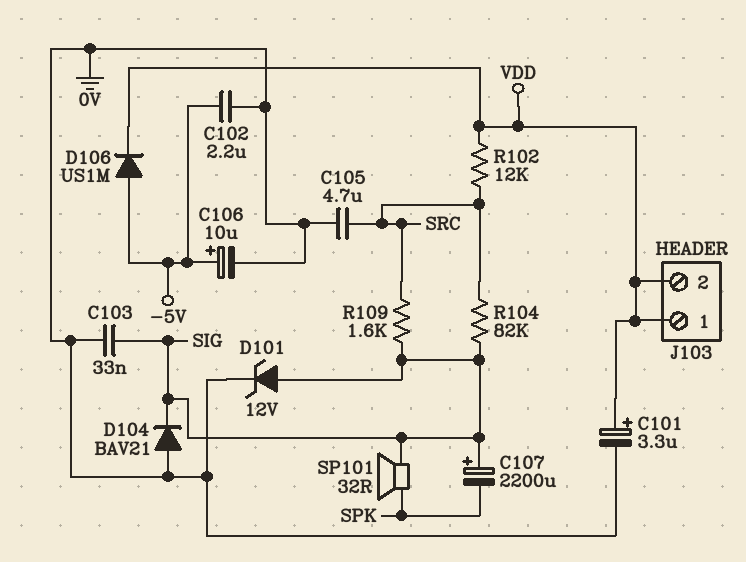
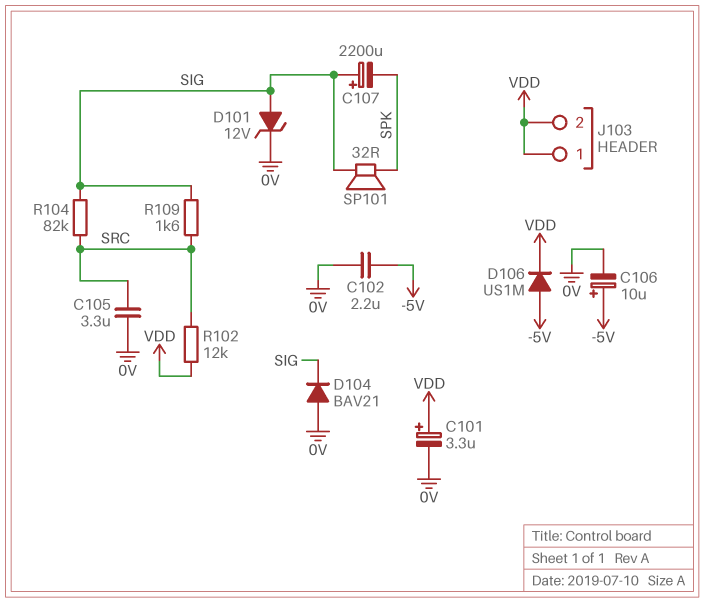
C103: 33nF (0V, SIG) -> none
C105: 4.7uF (0V, SRC) -> 3.3uF (0V, SRC)

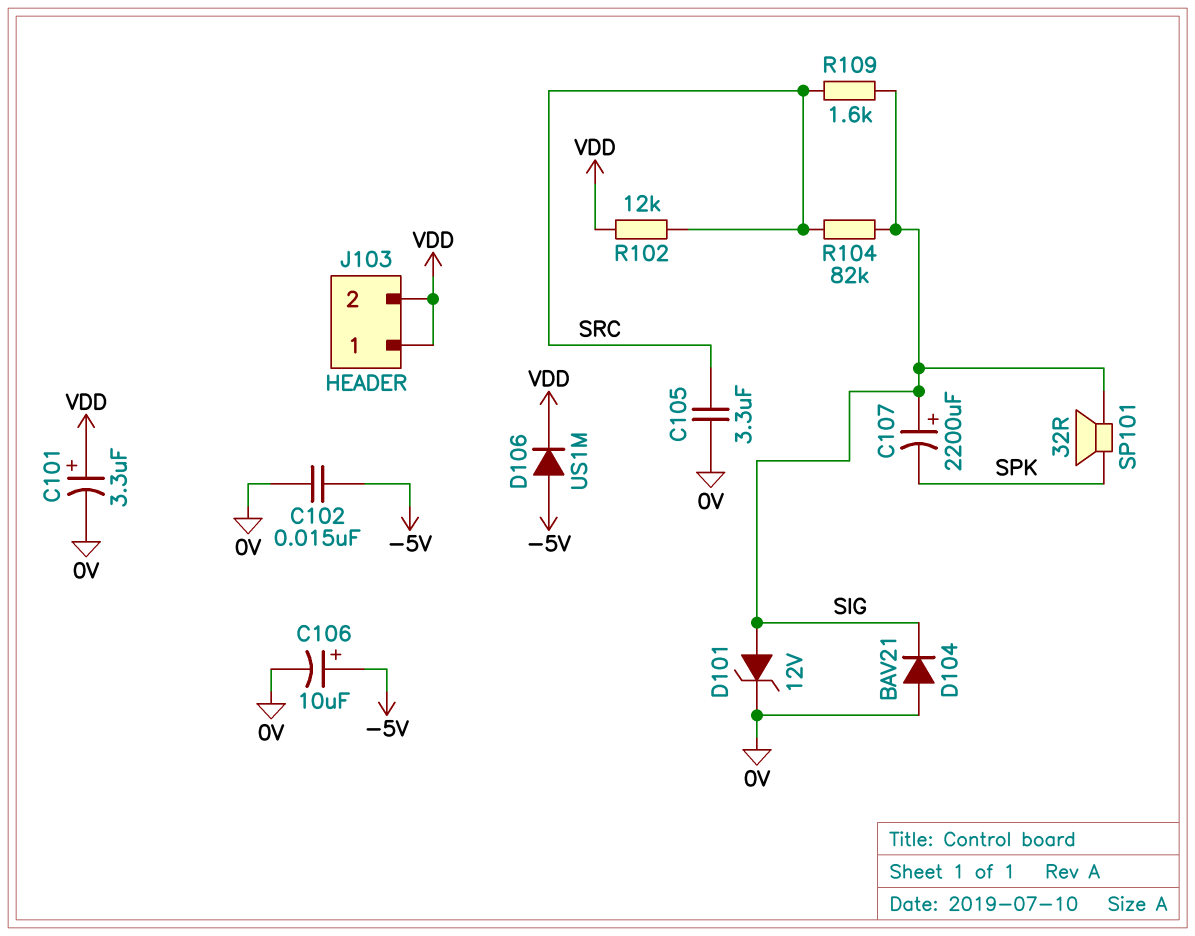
C102: 2.2uF (-5V, 0V) -> 15nF (-5V, 0V)

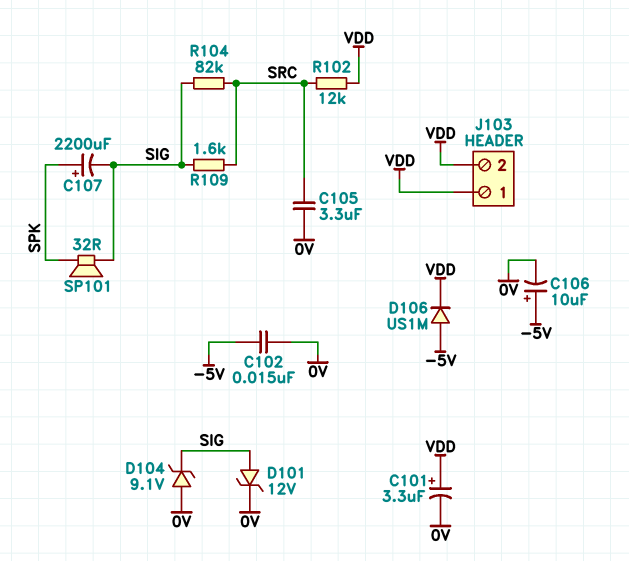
C107: 2200uF (plus SIG, minus SPK) -> 2200uF (plus SPK, minus SIG)
D104: diode BAV21 (A 0V, K SIG) -> zener 9.1V (A 0V, K SIG)

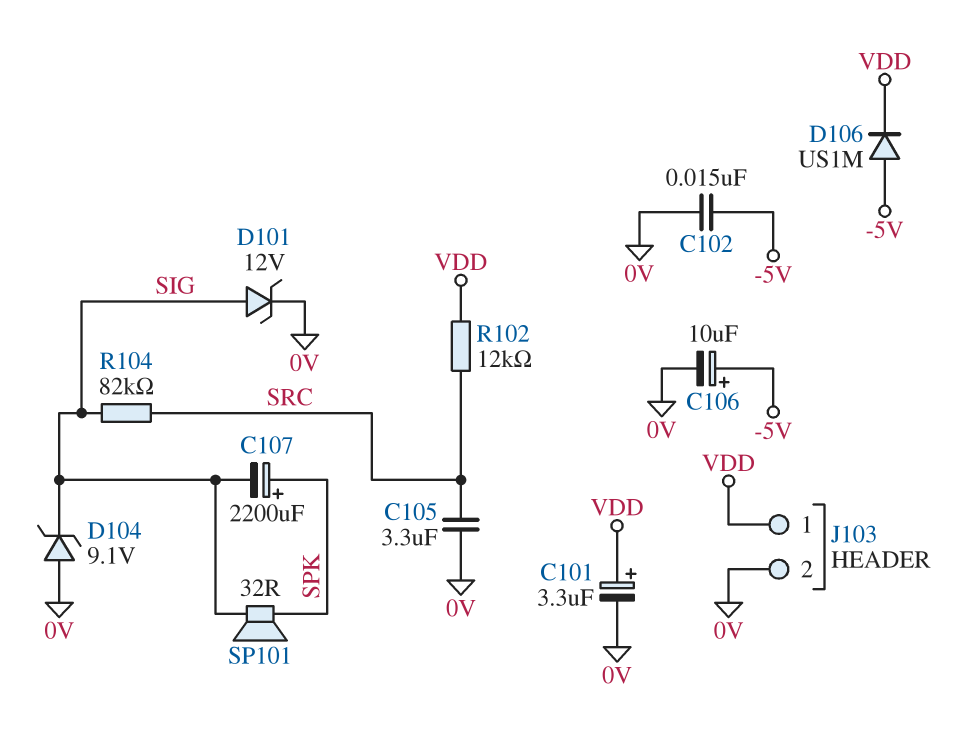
J103 pin 2: VDD -> 0V
R109: 1.6k (SIG, SRC) -> none

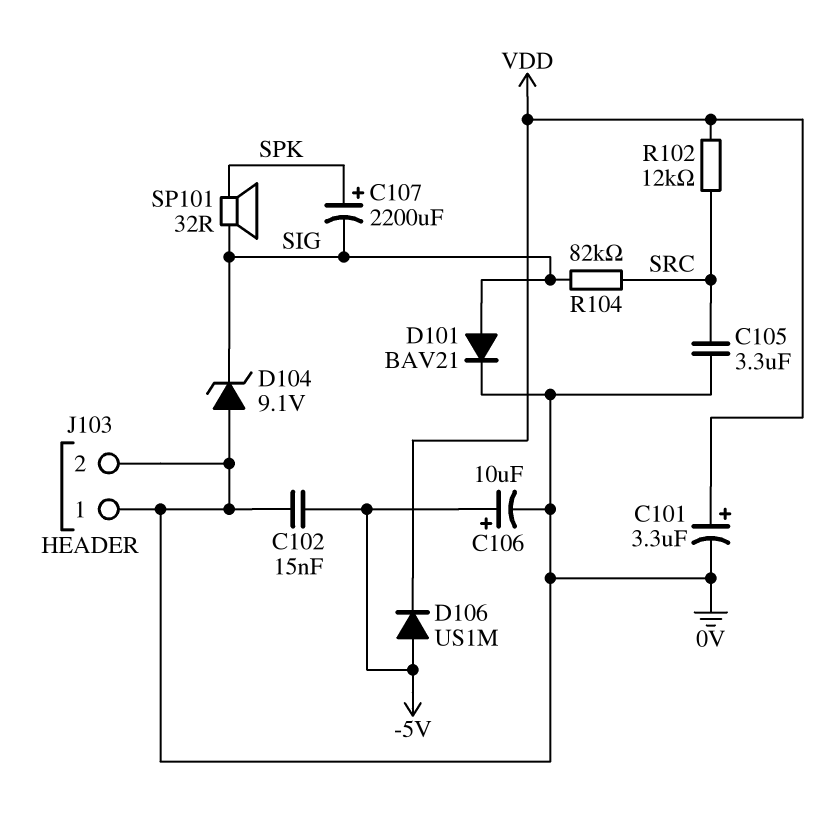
D101: zener 12V (A SIG, K 0V) -> diode BAV21 (A SIG, K 0V)
J103 pin 1: VDD -> 0V

